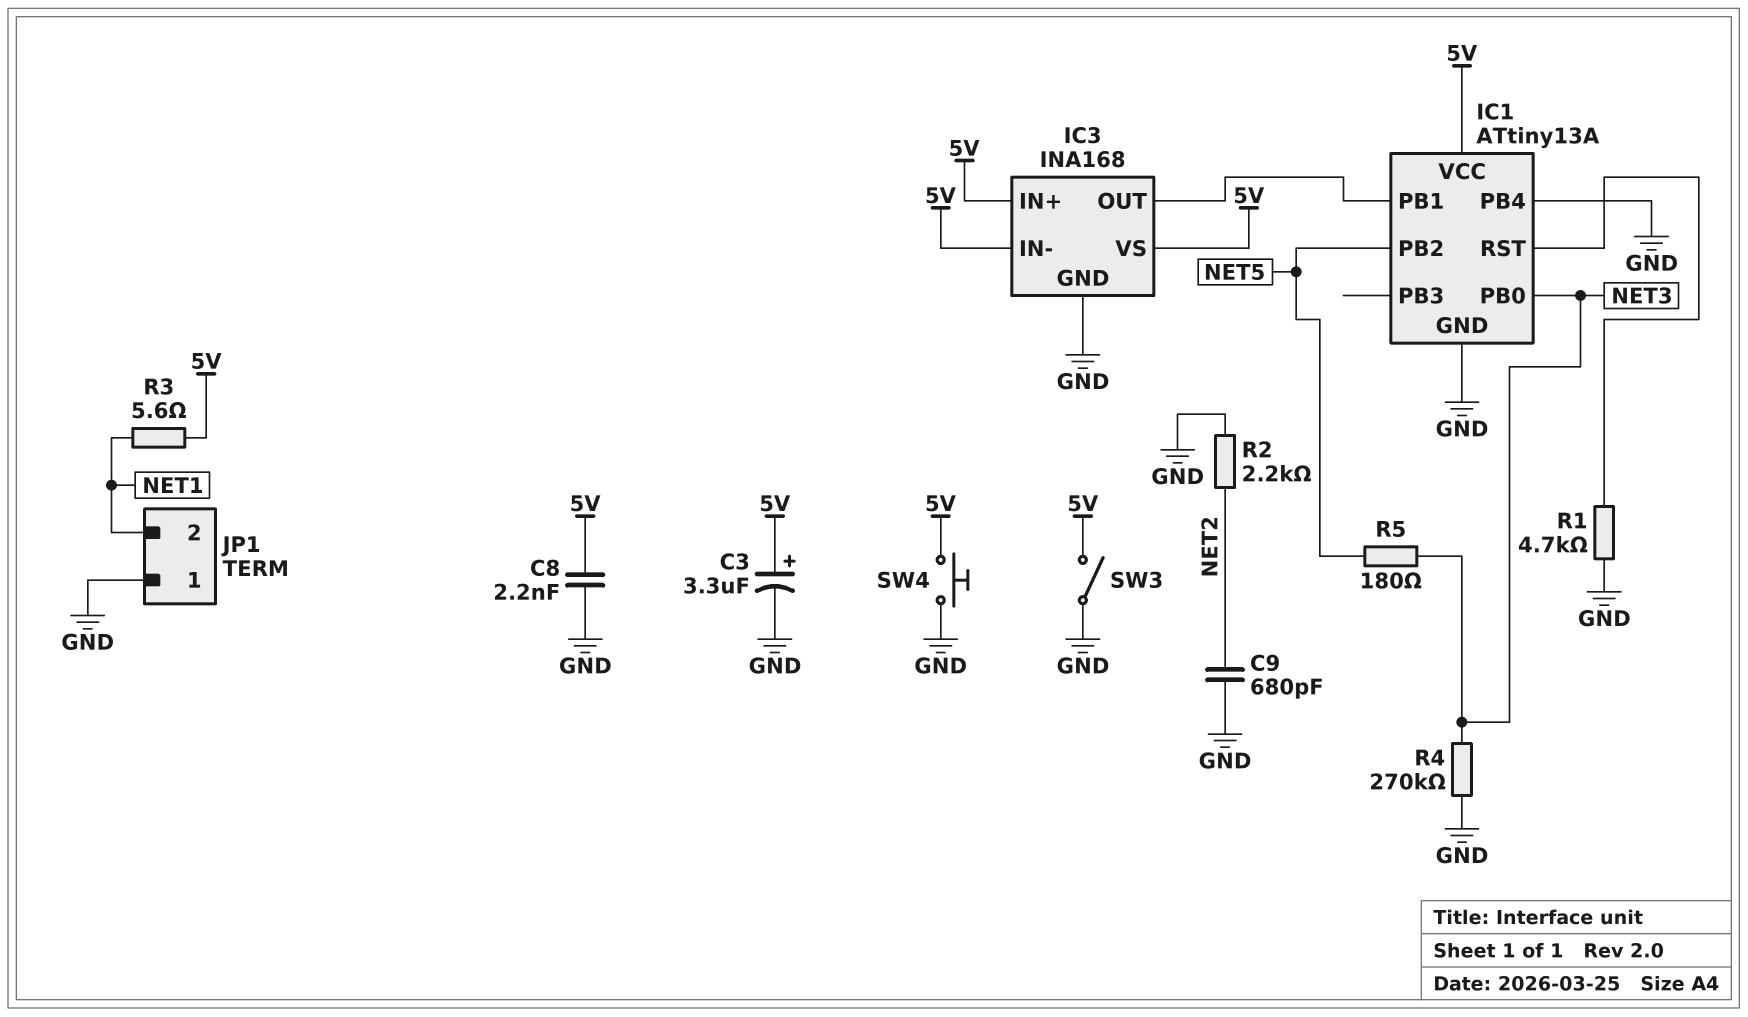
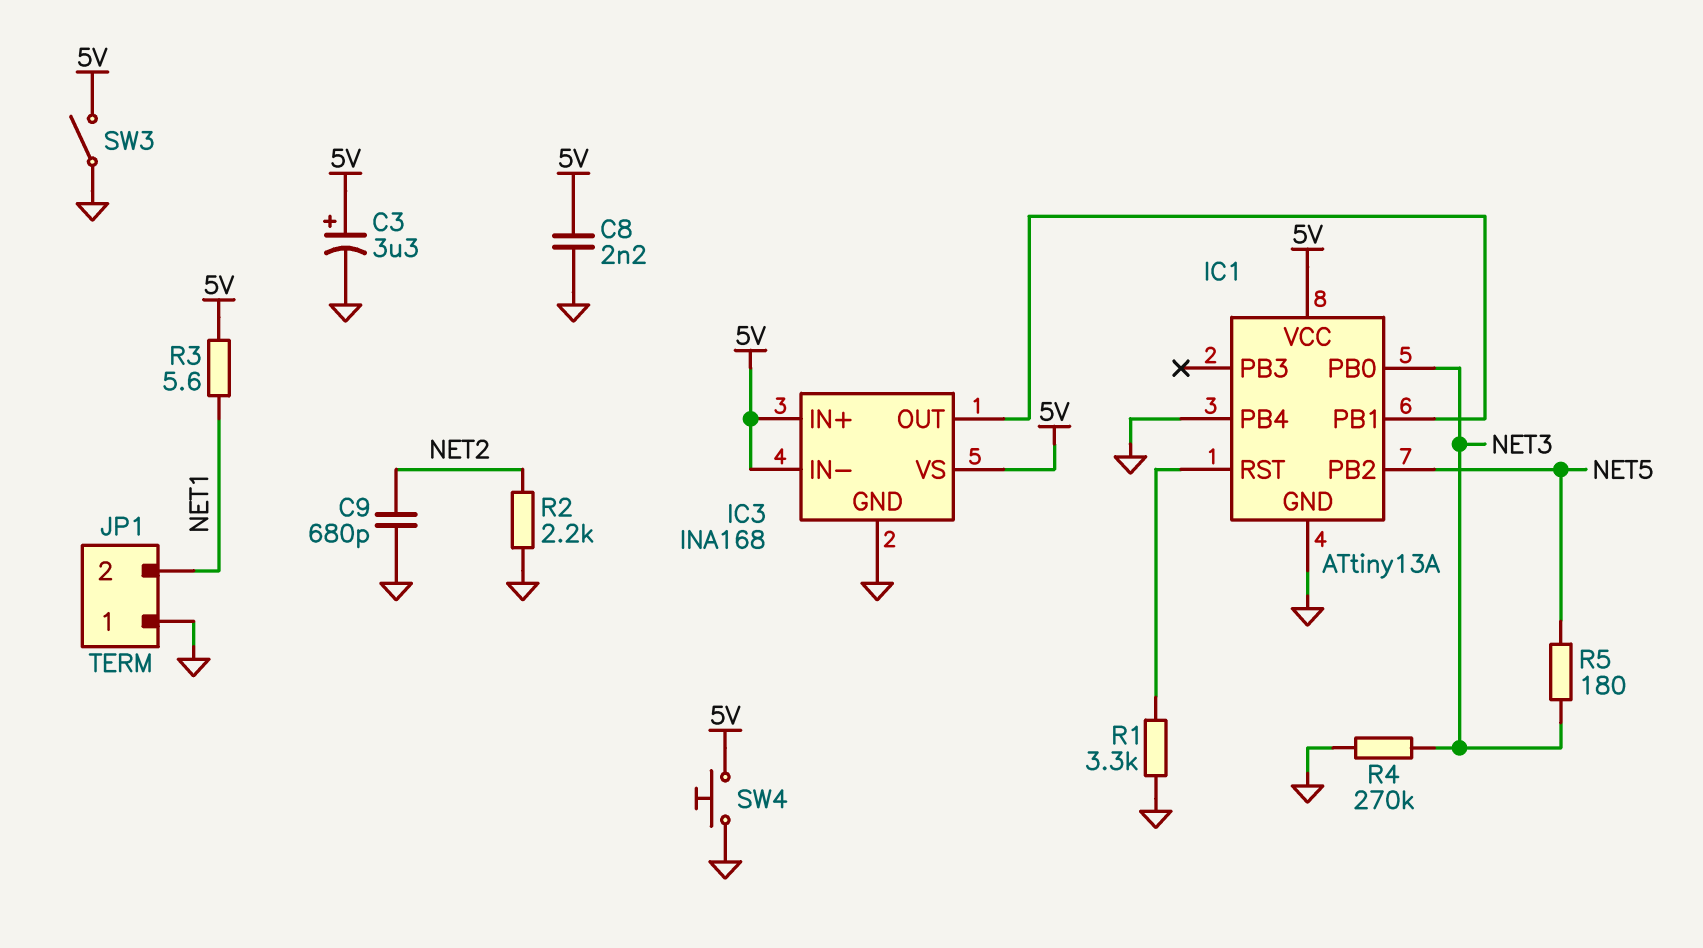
R1: 4.7k (GND, IC1/RST) -> 3.3k (GND, IC1/RST)

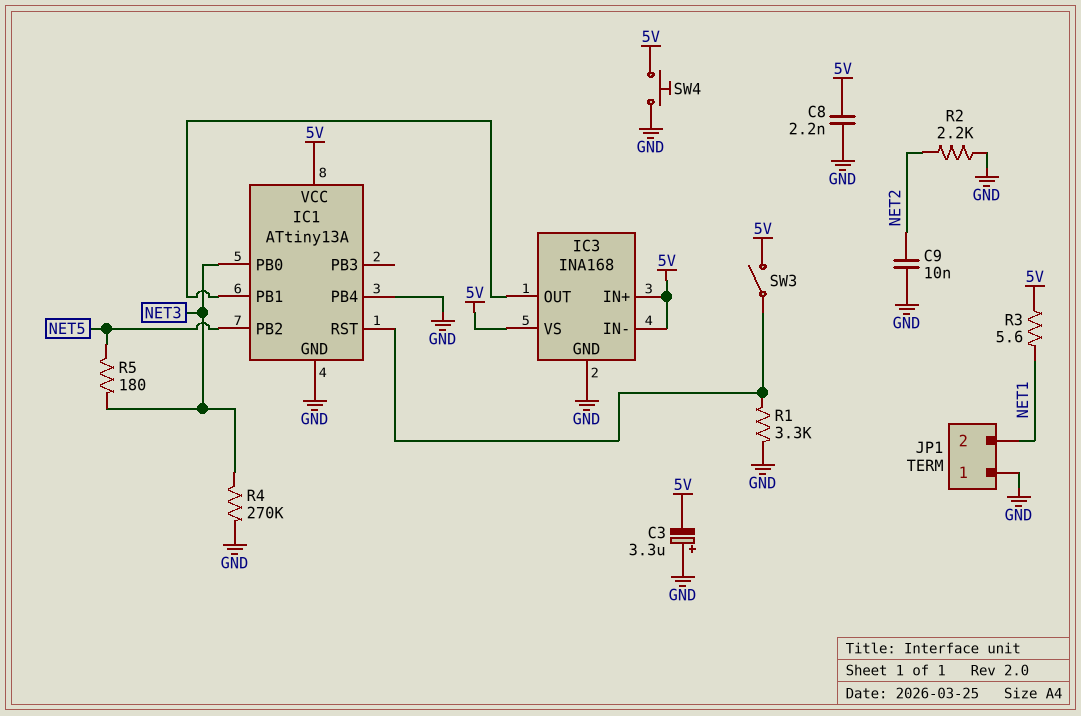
C3: 3.3uF (plus 5V, minus GND) -> 3.3uF (plus GND, minus 5V)
C9: 680pF (GND, NET2) -> 10nF (GND, NET2)
SW3: switch (5V, GND) -> switch (5V, IC1/RST)

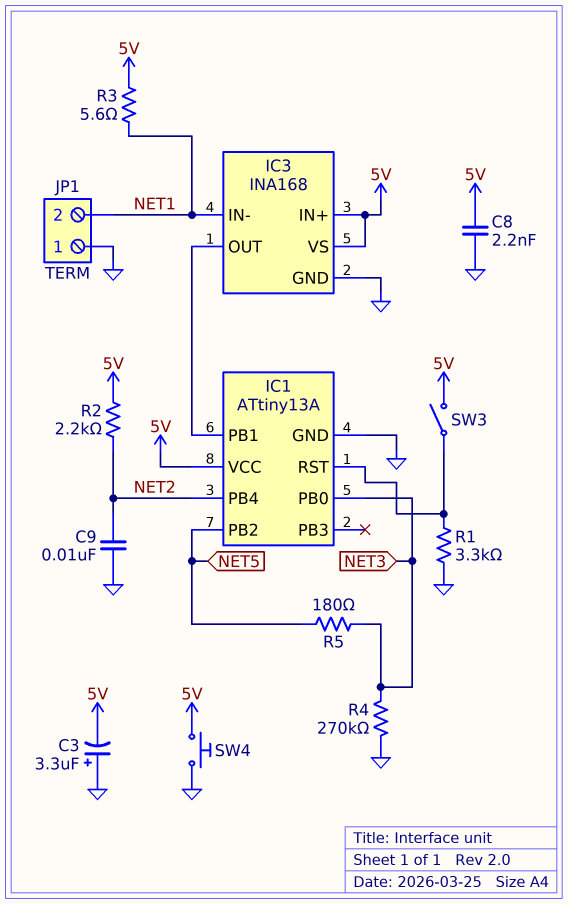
IC1 pin PB4: GND -> NET2
IC3 pin IN-: 5V -> NET1
R2: 2.2k (GND, NET2) -> 2.2k (5V, NET2)

